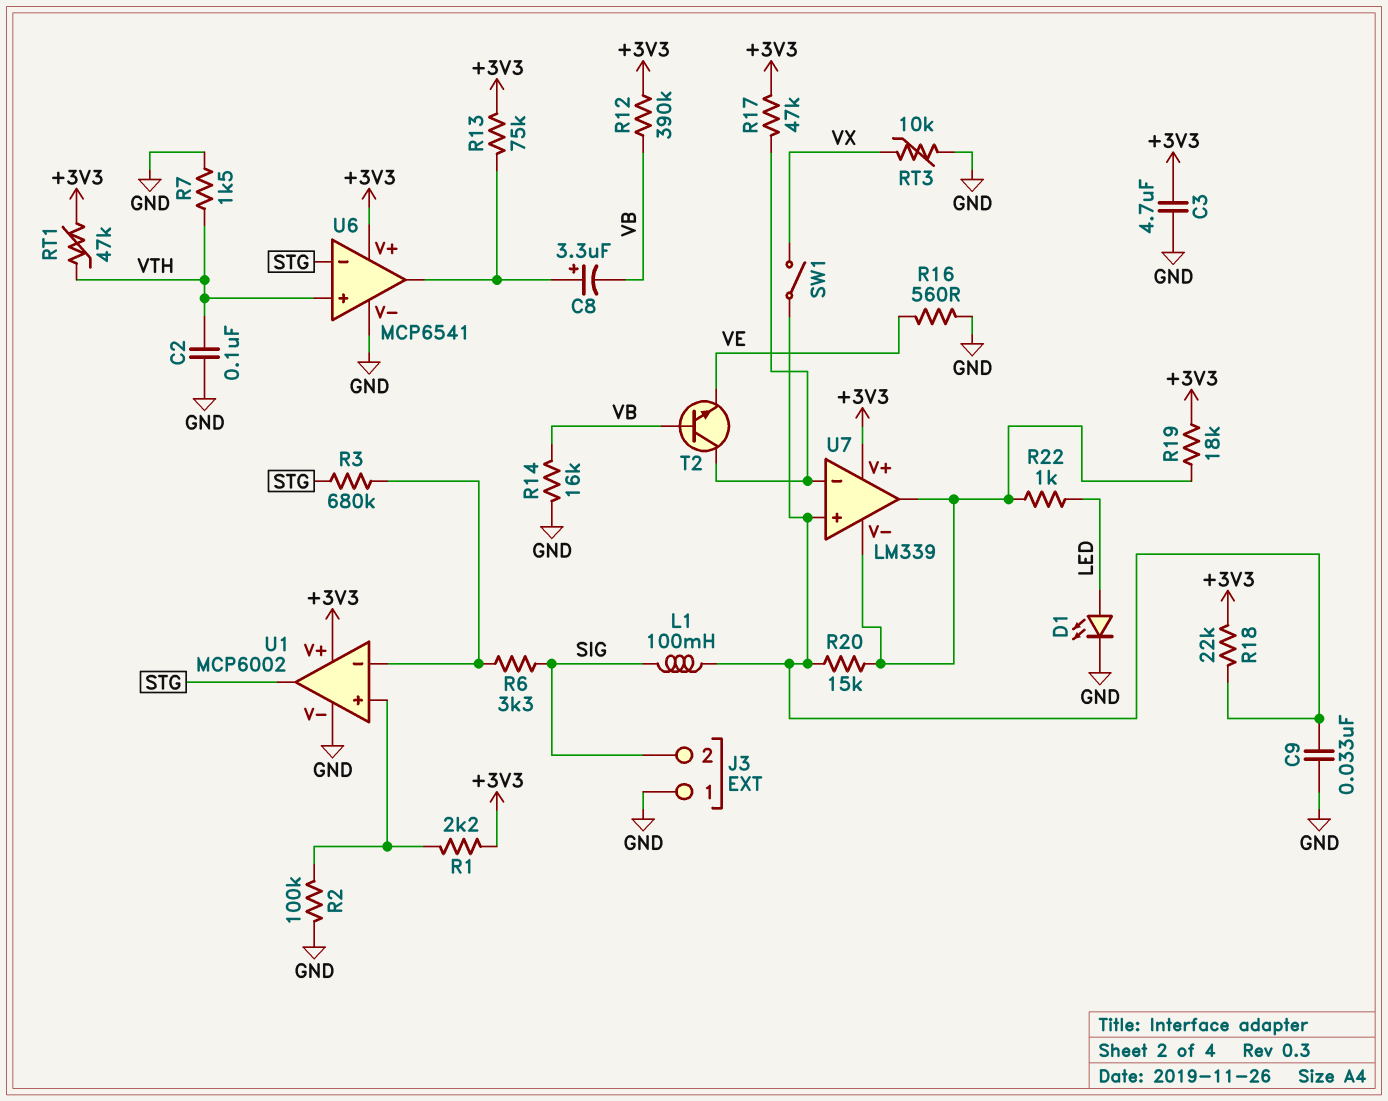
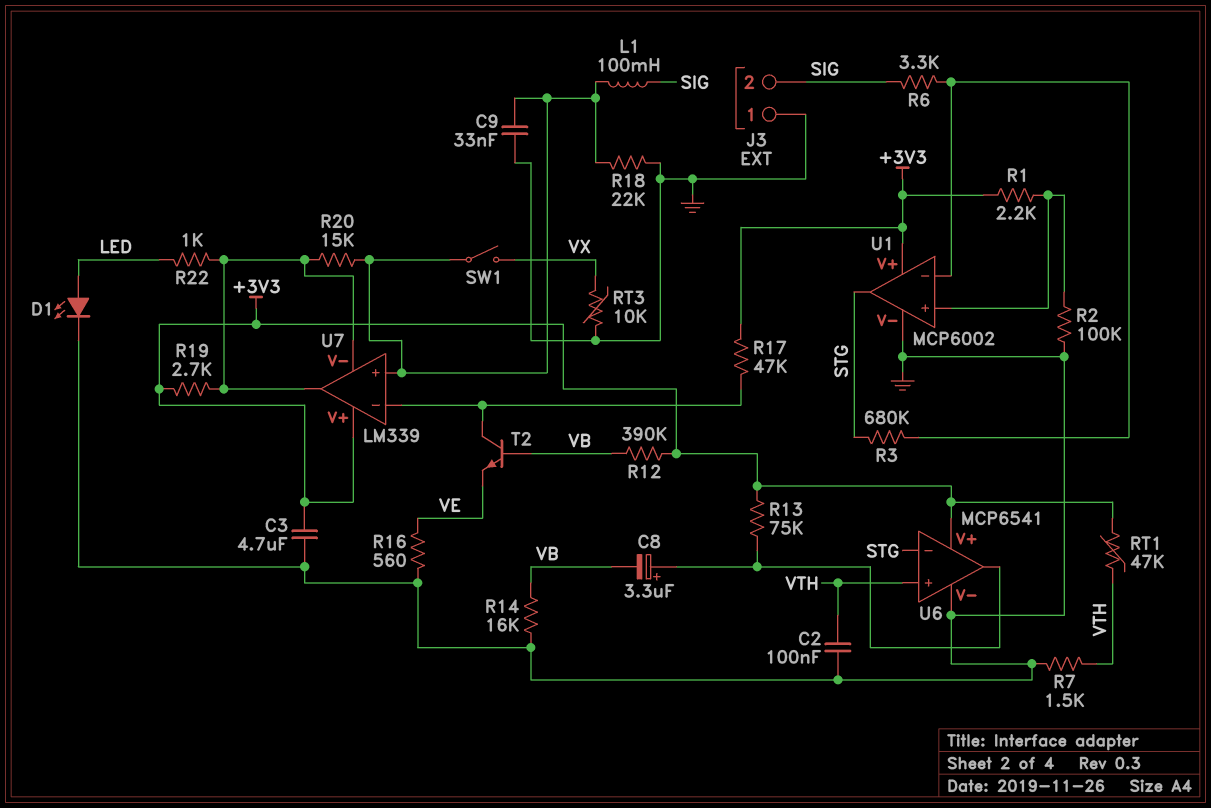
R18: 22k (+3V3, U7/in+) -> 22k (GND, U7/in+)
R19: 18k (+3V3, U7/V-) -> 2.7k (+3V3, U7/V-)

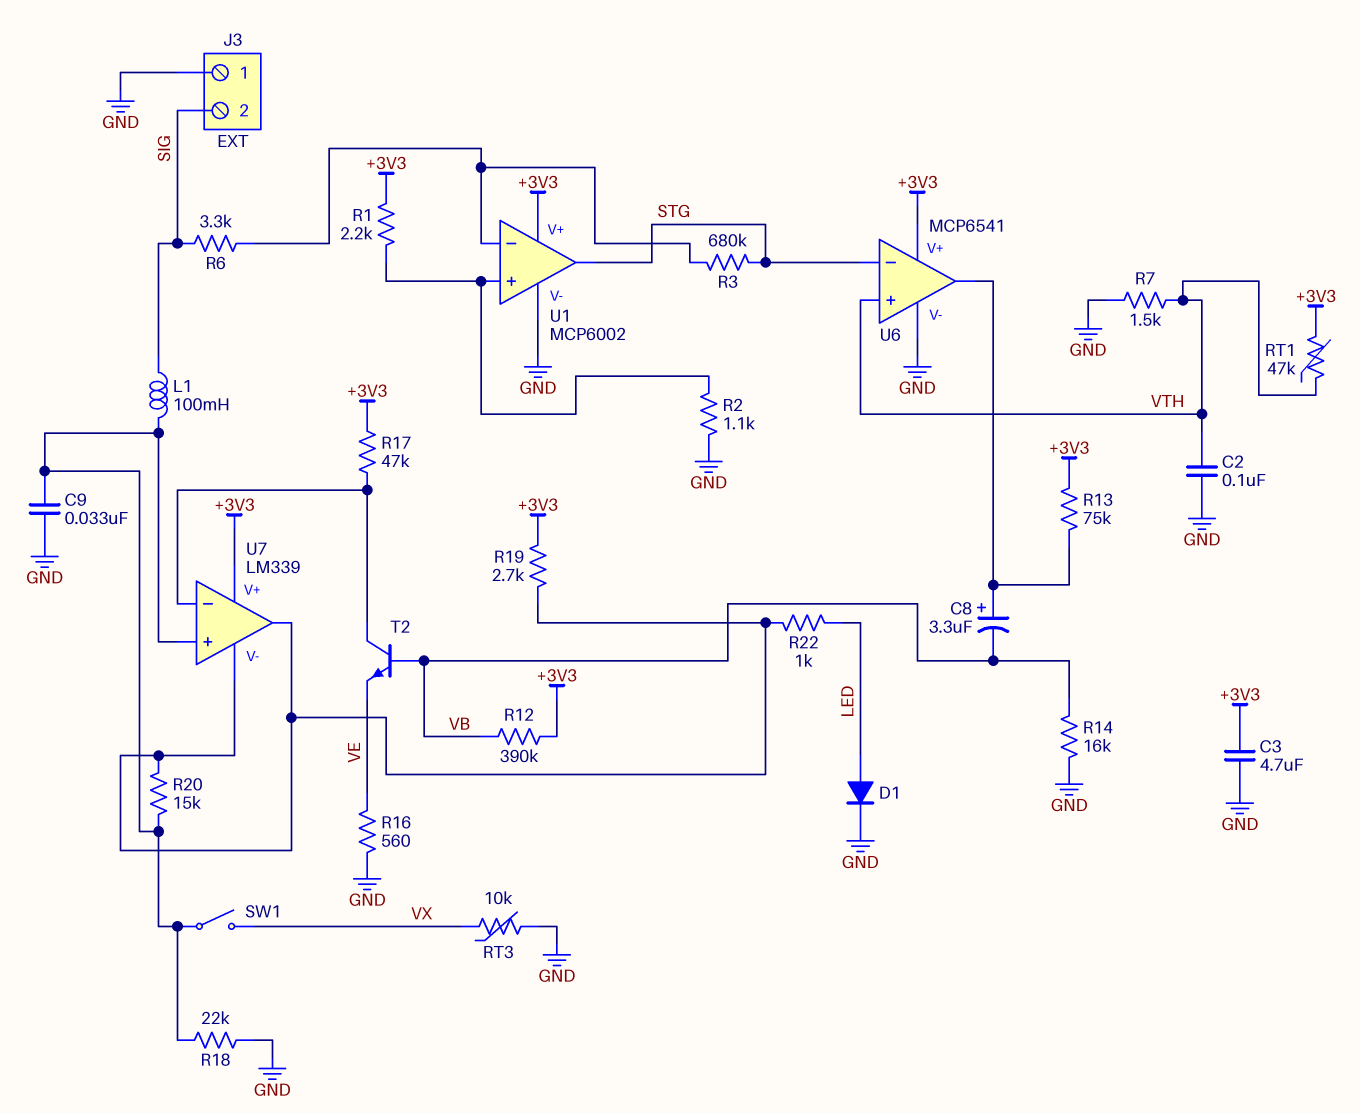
D1: LED (A LED, K GND) -> diode (A LED, K GND)
R2: 100k (GND, U1/in+) -> 1.1k (GND, U1/in+)

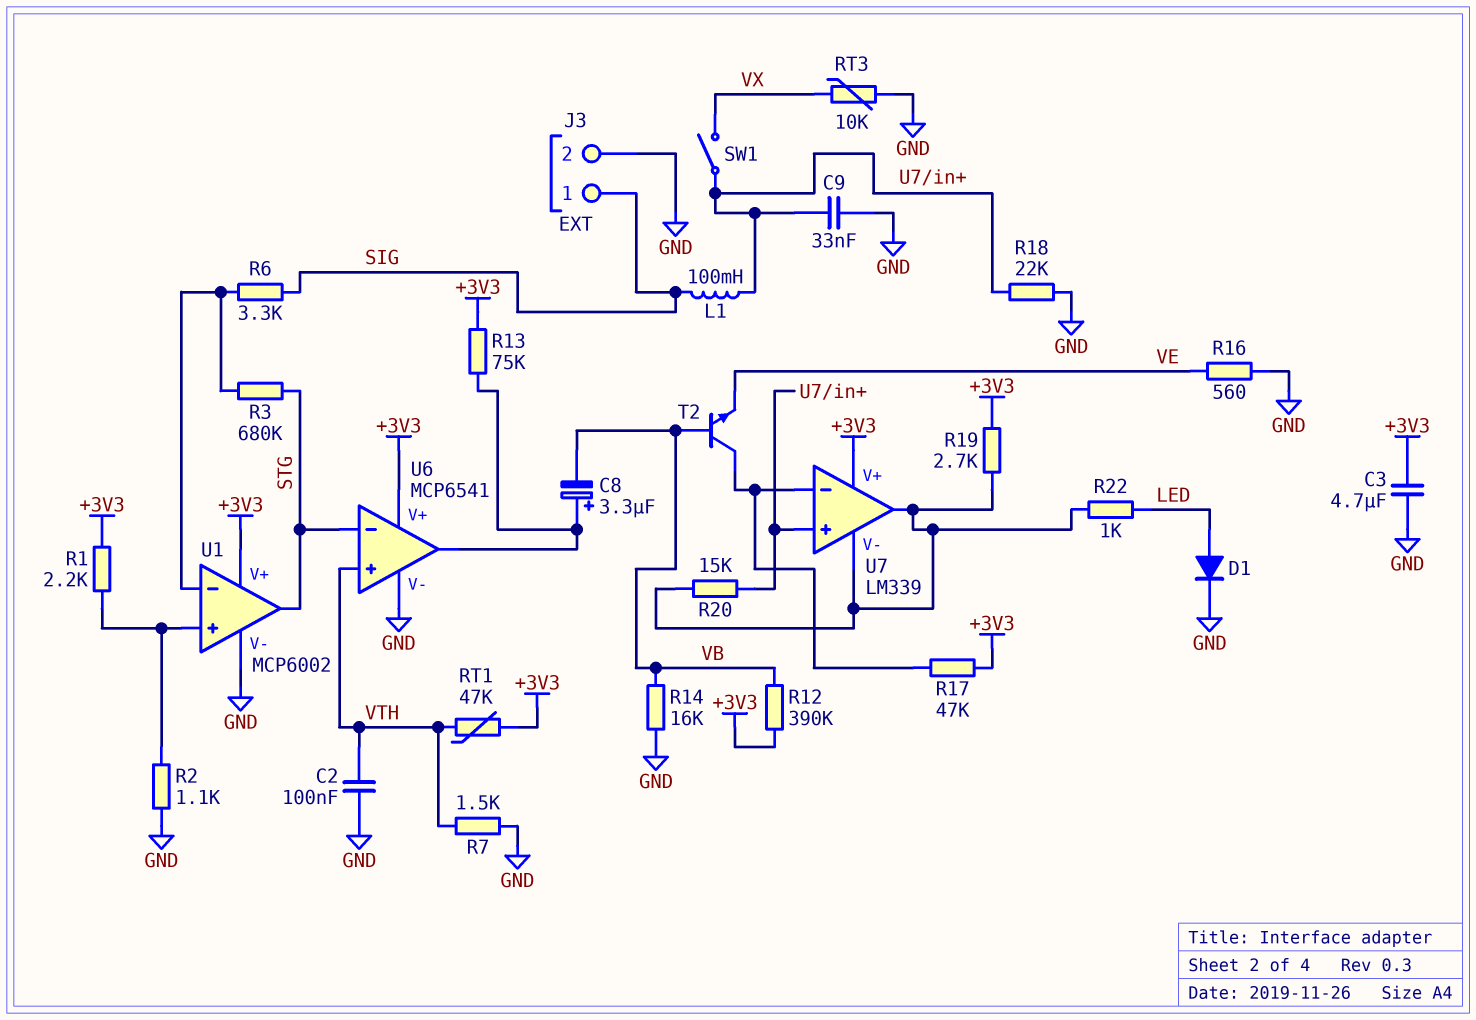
J3 pin 1: GND -> SIG
J3 pin 2: SIG -> GND

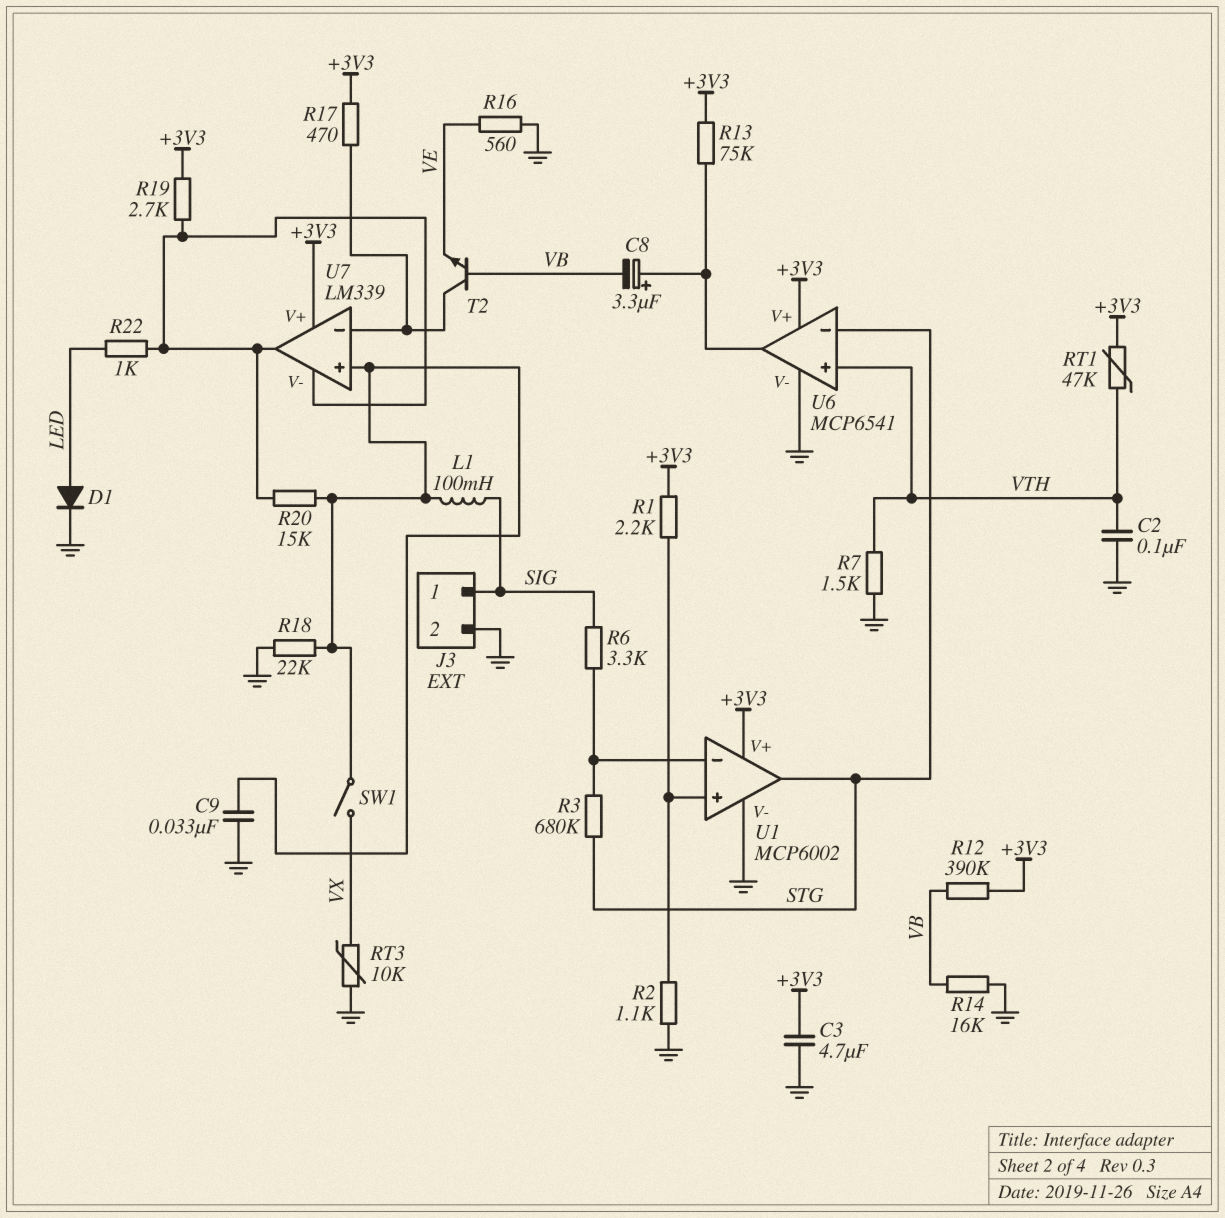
R17: 47k (+3V3, U7/in-) -> 470 (+3V3, U7/in-)

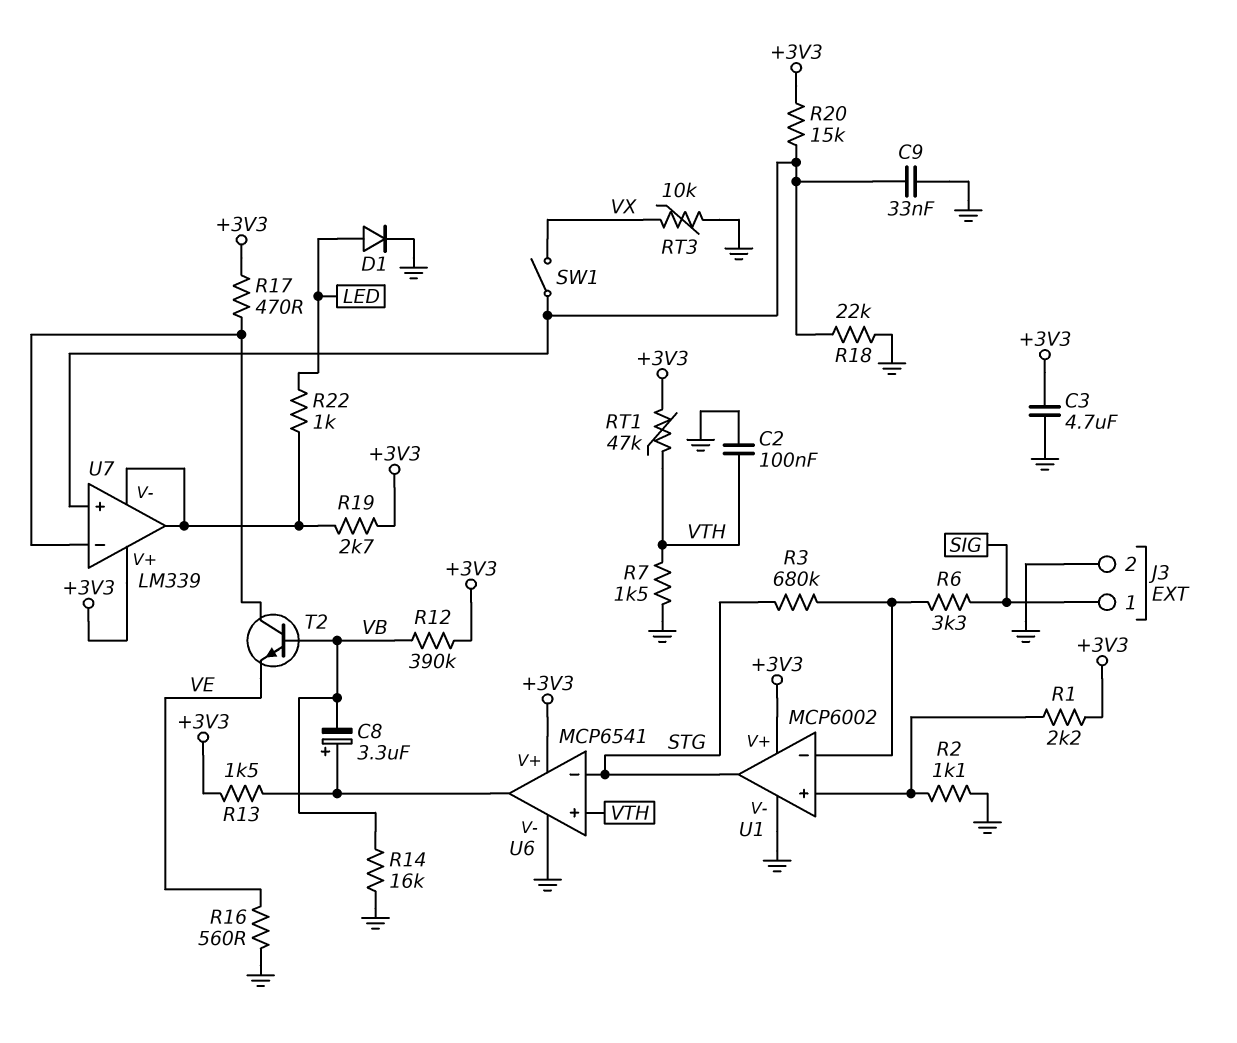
L1: 100mH (SIG, U7/in+) -> none
R13: 75k (+3V3, U6/out) -> 1.5k (+3V3, U6/out)
R20: 15k (U7/V-, U7/in+) -> 15k (+3V3, U7/in+)

